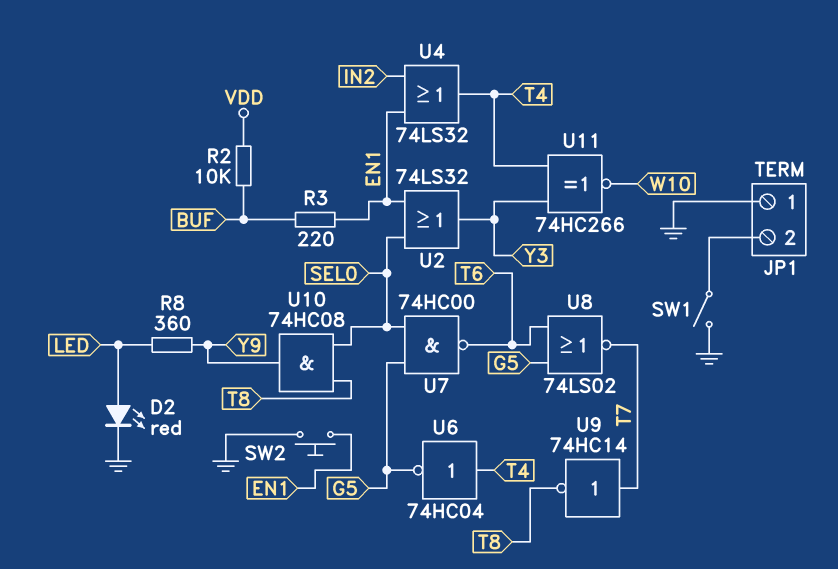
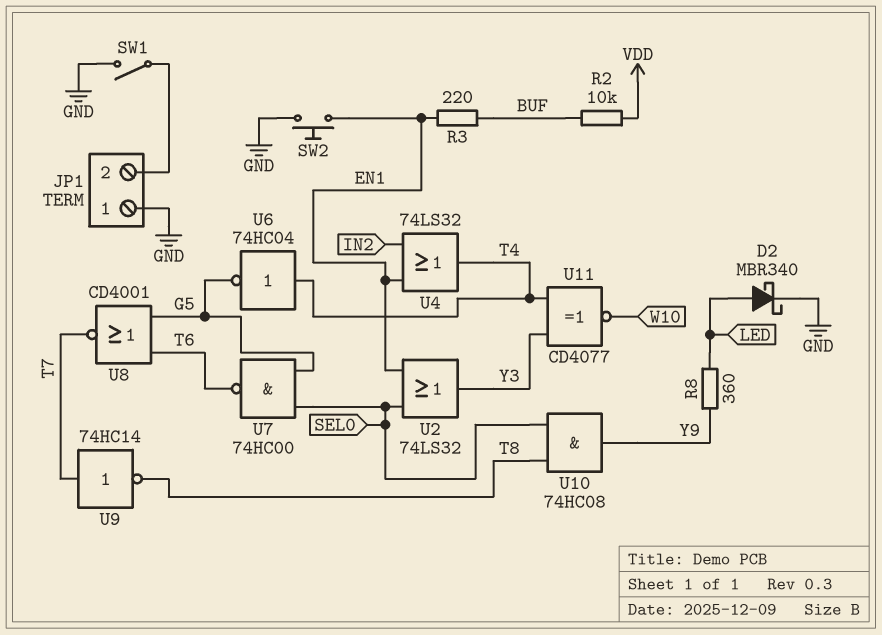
D2: LED red (A LED, K GND) -> schottky MBR340 (A LED, K GND)
U8: NOR 74LS02 (in G5, in T6, out T7) -> NOR CD4001 (in G5, in T6, out T7)
U11: XNOR 74HC266 (in T4, in Y3, out W10) -> XNOR CD4077 (in T4, in Y3, out W10)

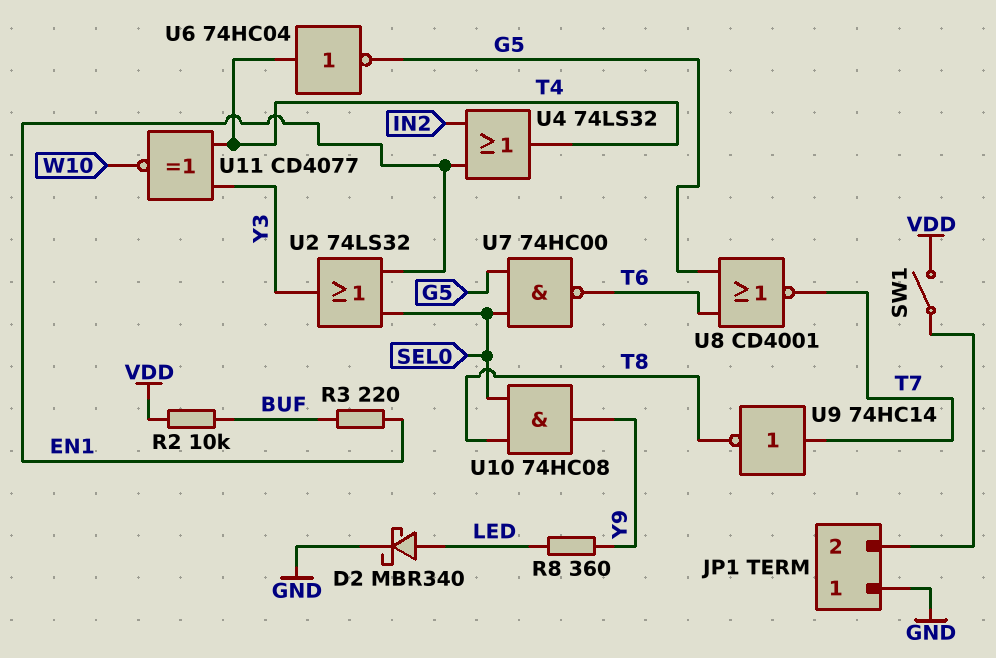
SW1: switch (GND, JP1/2) -> switch (JP1/2, VDD)
SW2: button (EN1, GND) -> none

